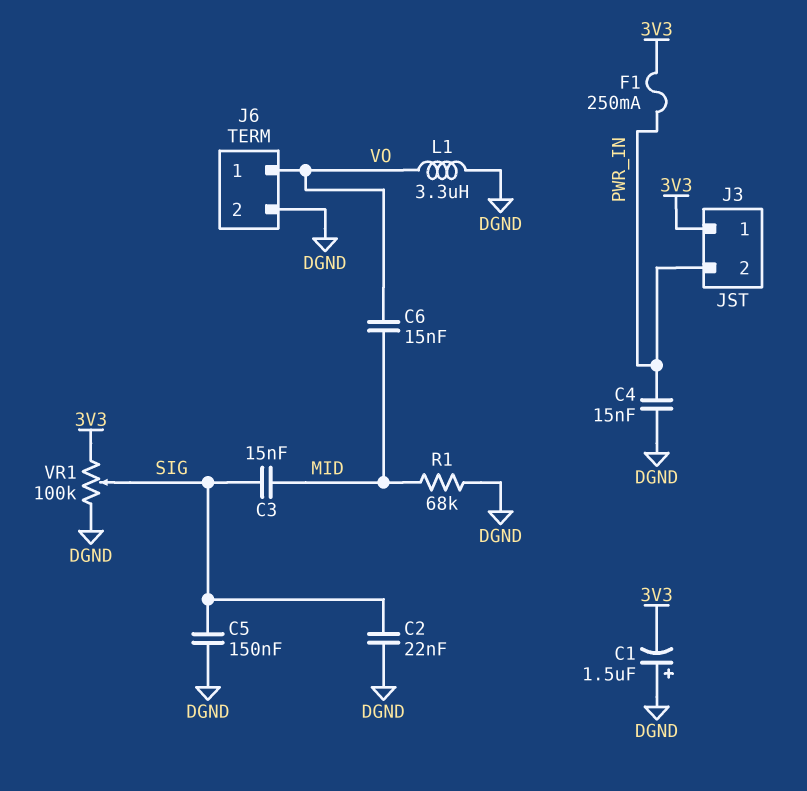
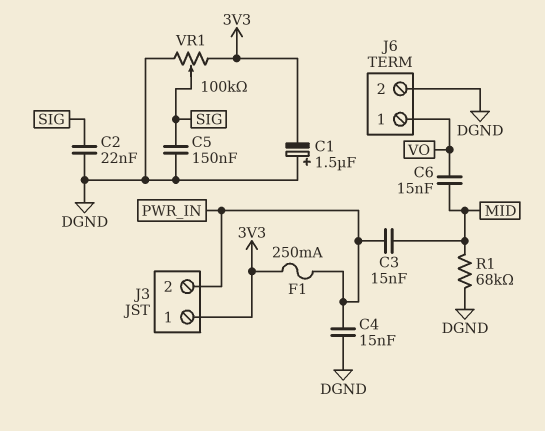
C3: 15nF (MID, SIG) -> 15nF (MID, PWR_IN)
L1: 3.3uH (DGND, VO) -> none

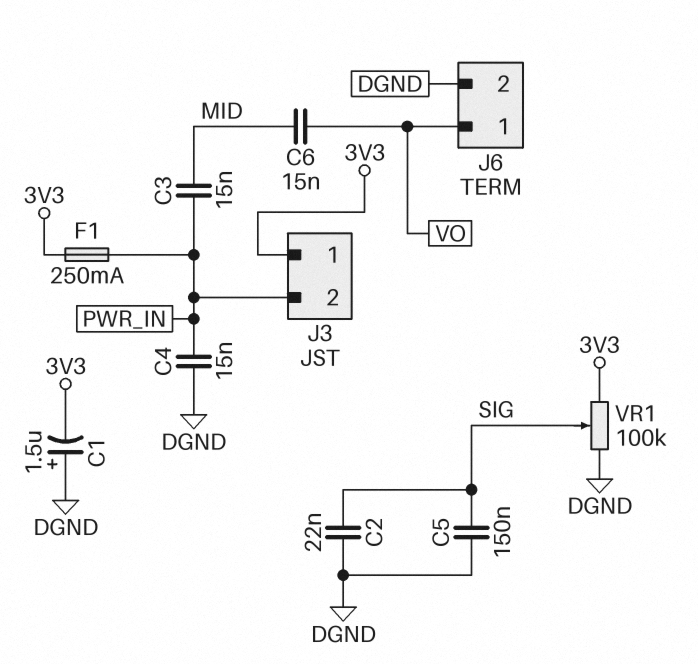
R1: 68k (DGND, MID) -> none

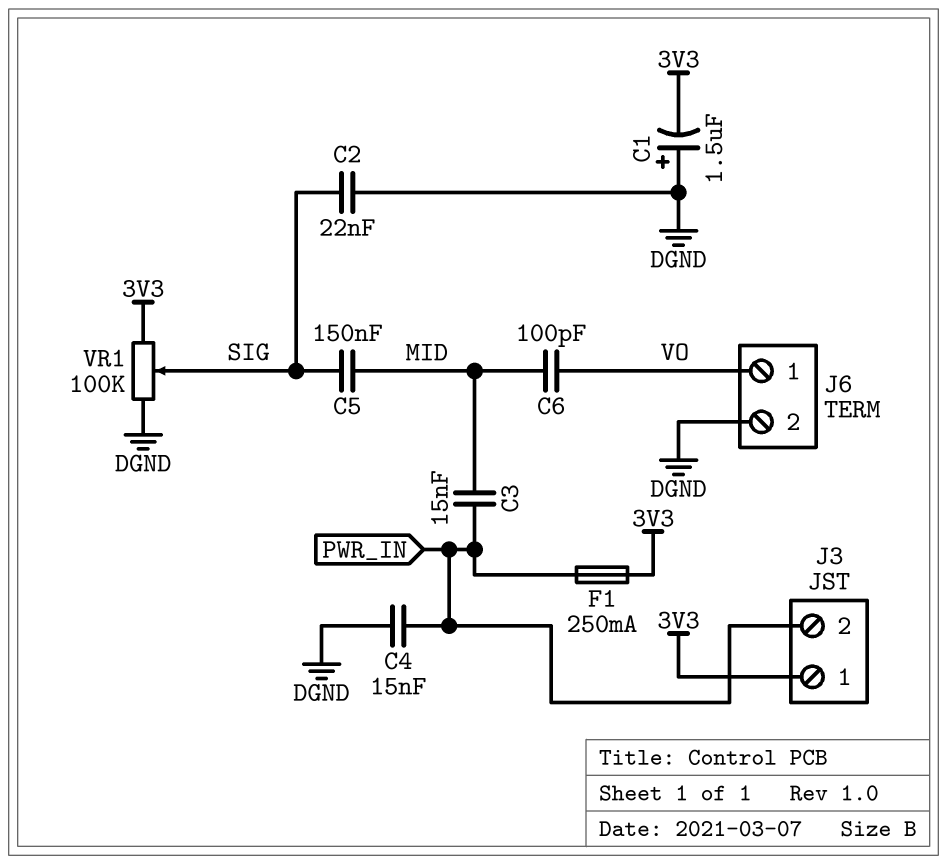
C5: 150nF (DGND, SIG) -> 150nF (MID, SIG)
C6: 15nF (MID, VO) -> 100pF (MID, VO)

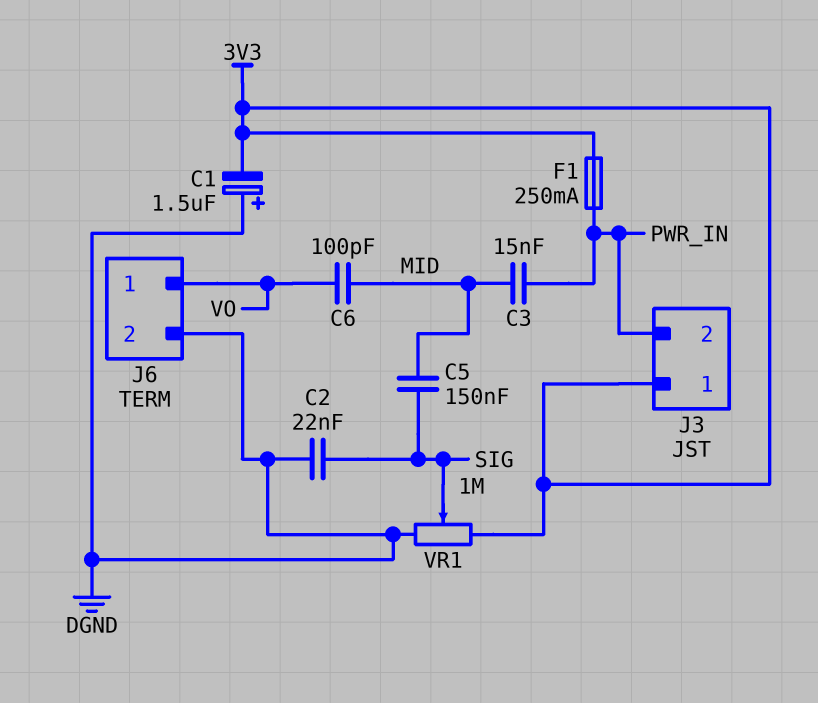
C4: 15nF (DGND, PWR_IN) -> none
VR1: 100k (3V3, DGND, wiper SIG) -> 1M (3V3, DGND, wiper SIG)

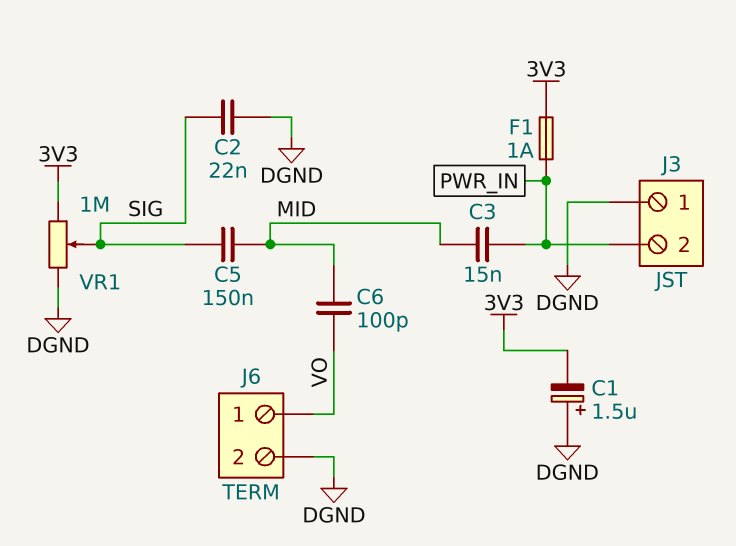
F1: 250mA (3V3, PWR_IN) -> 1A (3V3, PWR_IN)
J3 pin 1: 3V3 -> DGND

